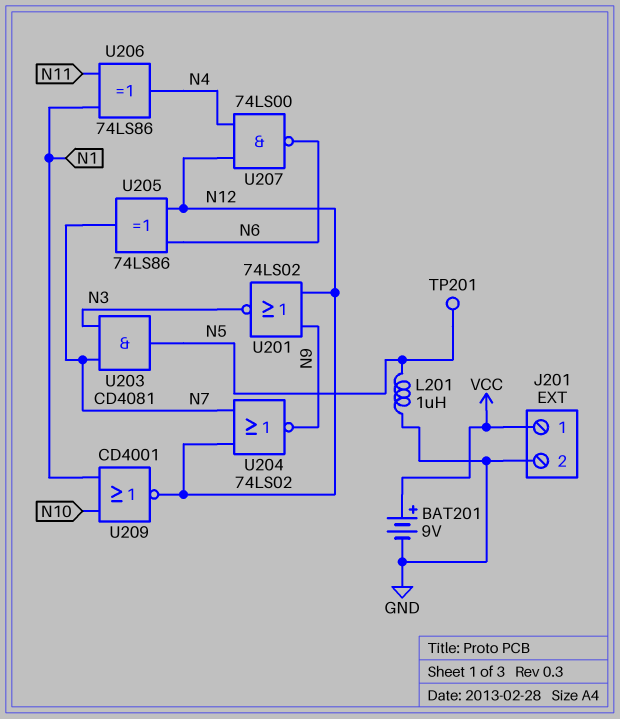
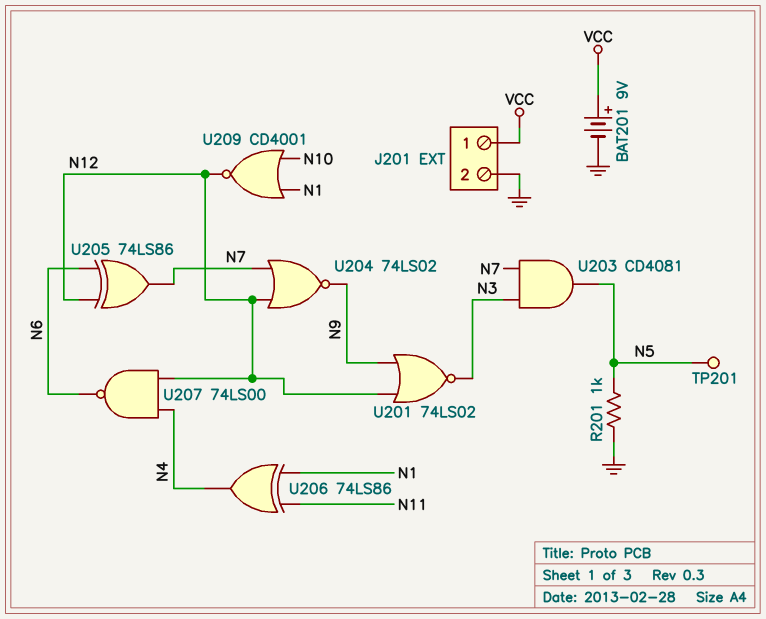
L201: 1uH (GND, N5) -> none
R201: none -> 1k (GND, N5)

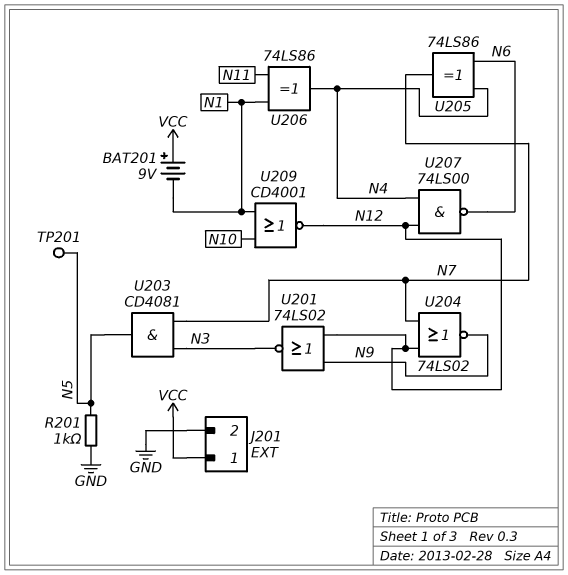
BAT201: 9V (plus VCC, minus GND) -> 9V (plus VCC, minus N1)
U205: XOR 74LS86 (in N6, in N12, out N7) -> XOR 74LS86 (in N4, in N6, out N7)

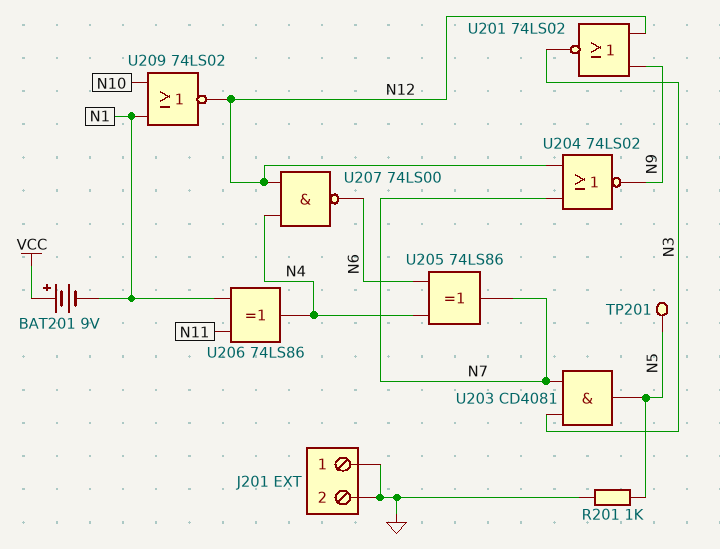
J201 pin 1: VCC -> GND
U209: NOR CD4001 (in N1, in N10, out N12) -> NOR 74LS02 (in N1, in N10, out N12)

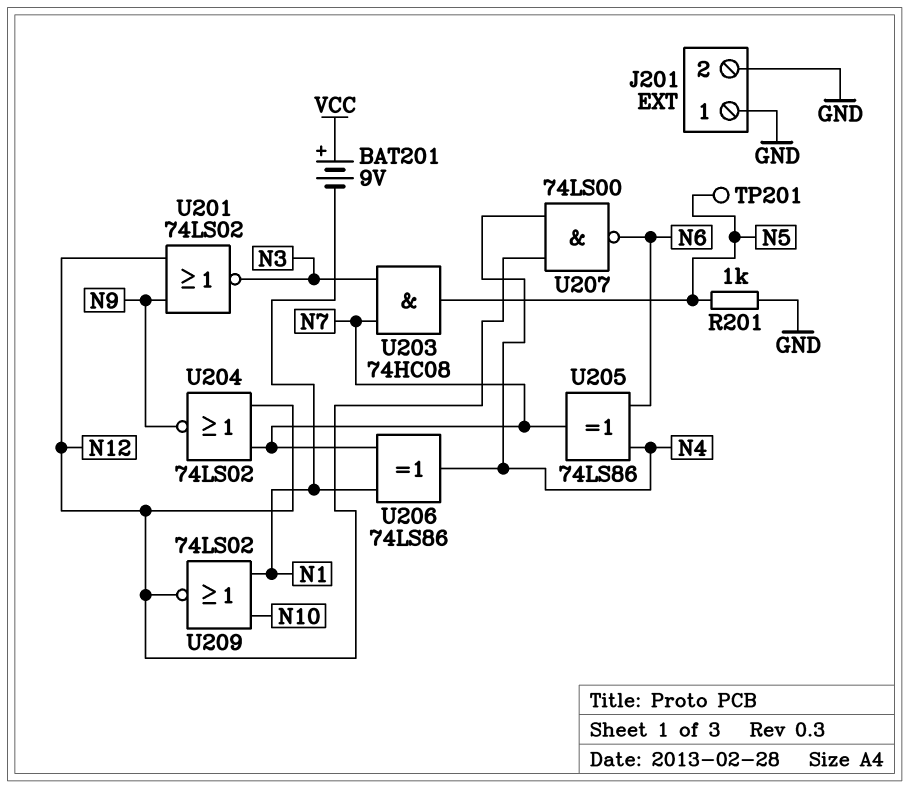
U203: AND CD4081 (in N3, in N7, out N5) -> AND 74HC08 (in N3, in N7, out N5)
U206: XOR 74LS86 (in N1, in N11, out N4) -> XOR 74LS86 (in N1, in N7, out N4)

